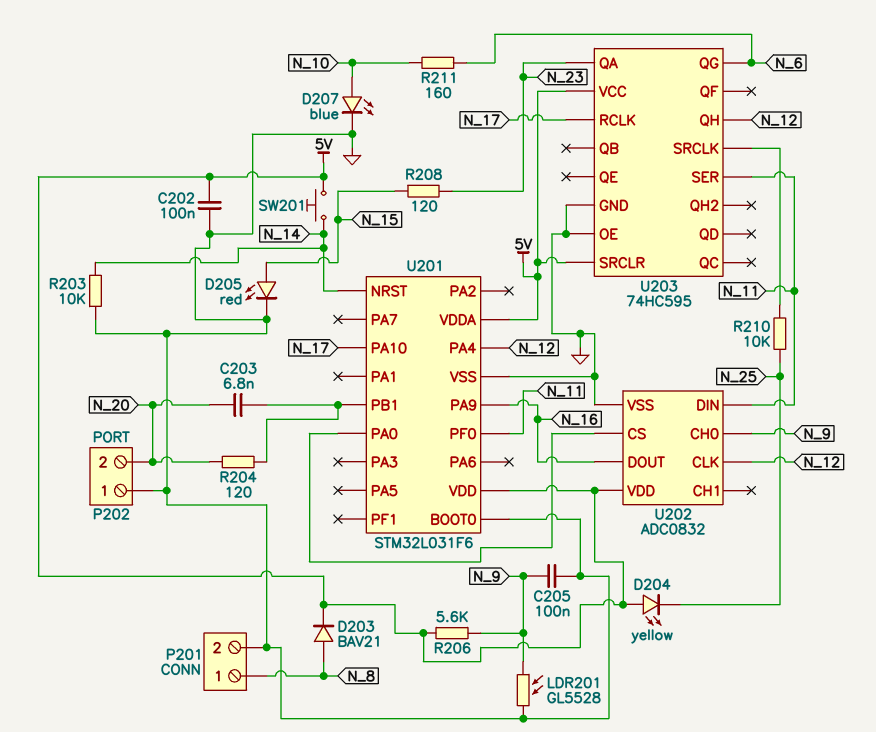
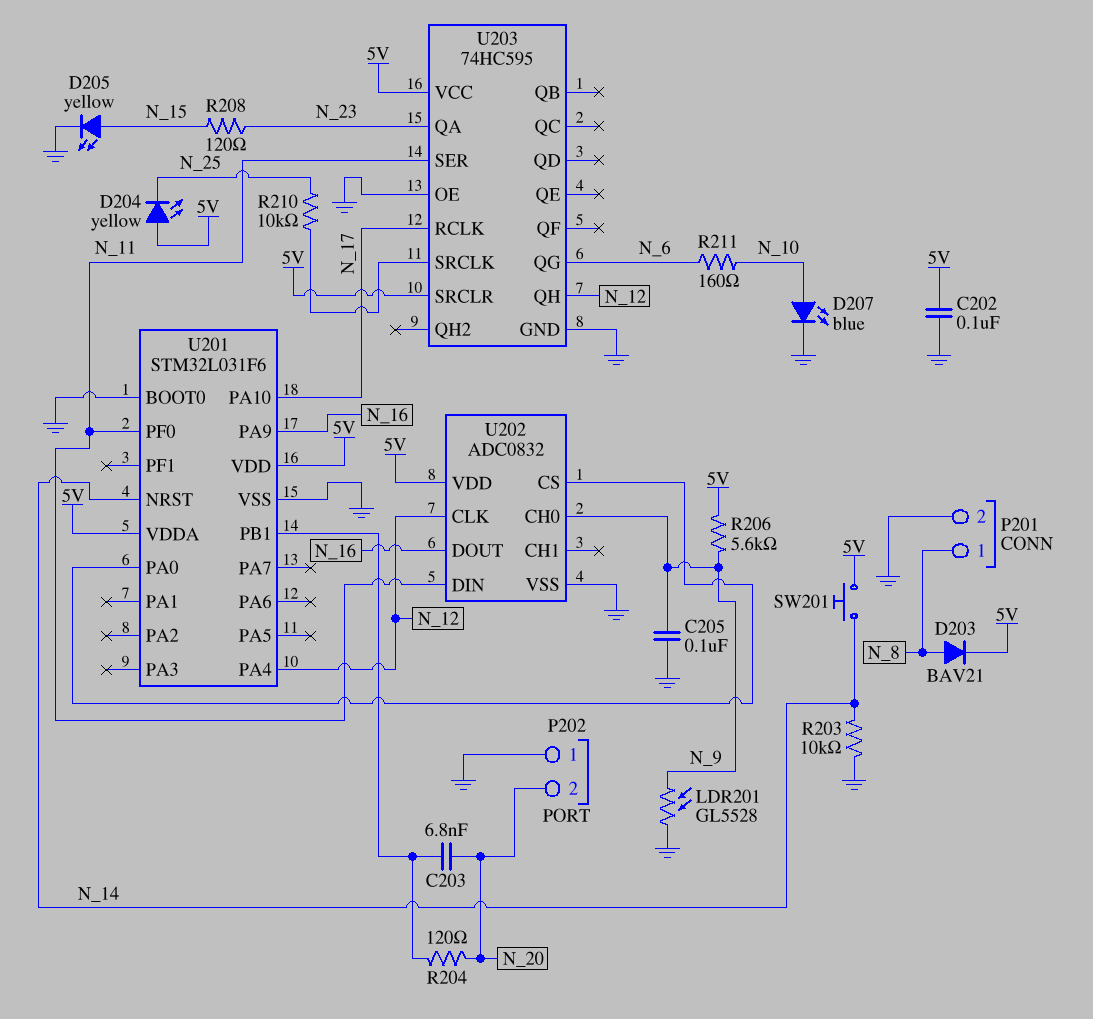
D205: LED red (A N_15, K GND) -> LED yellow (A N_15, K GND)

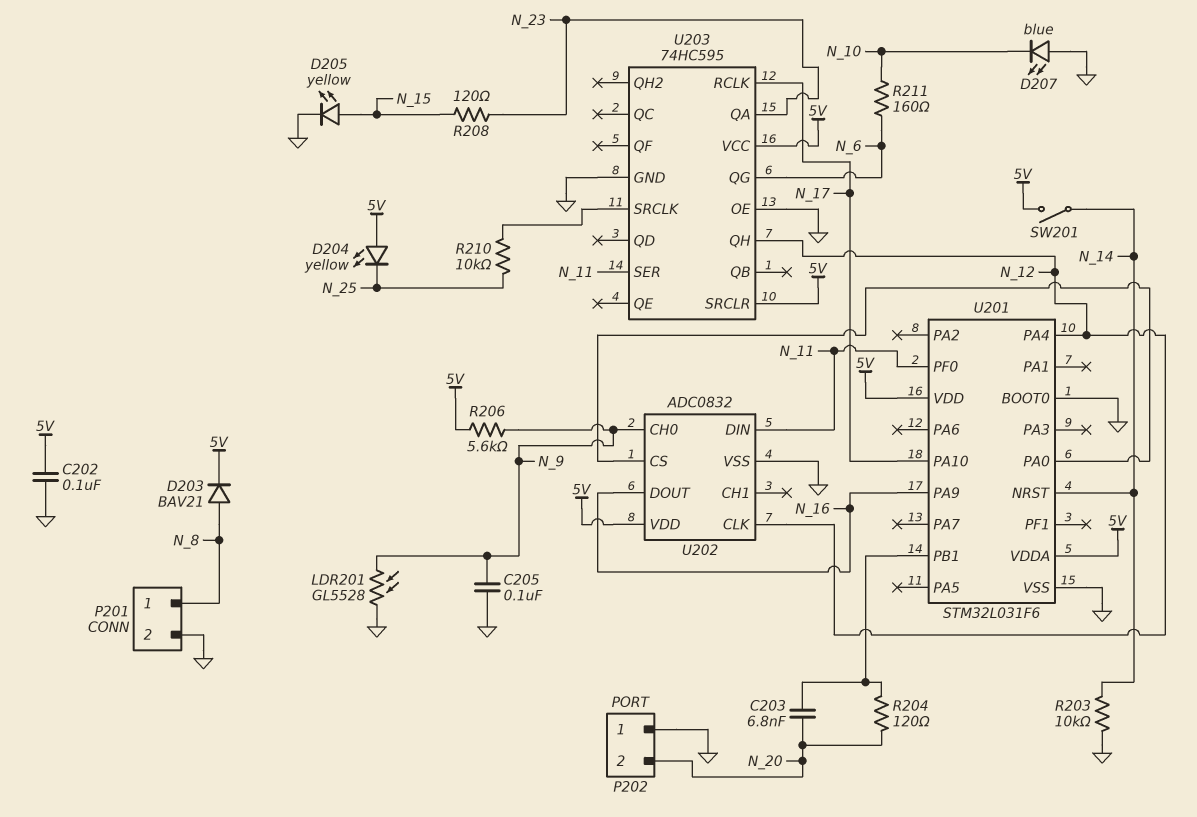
D207: LED blue (A N_10, K GND) -> LED blue (A GND, K N_10)
SW201: button (5V, N_14) -> switch (5V, N_14)

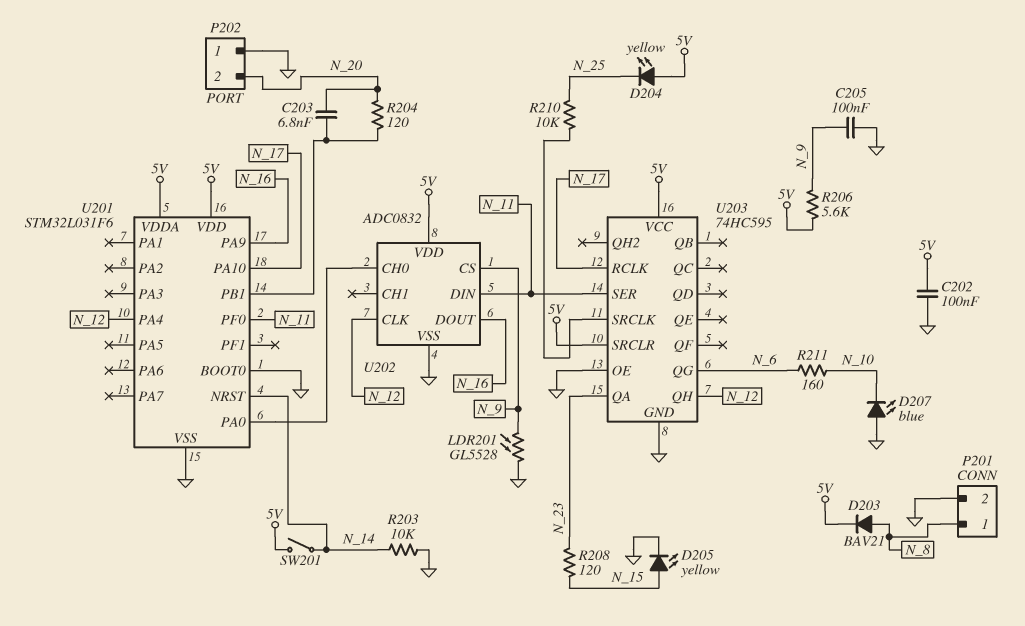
U202 pin CH0: N_9 -> U201/PA0
U202 pin CS: U201/PA0 -> N_9

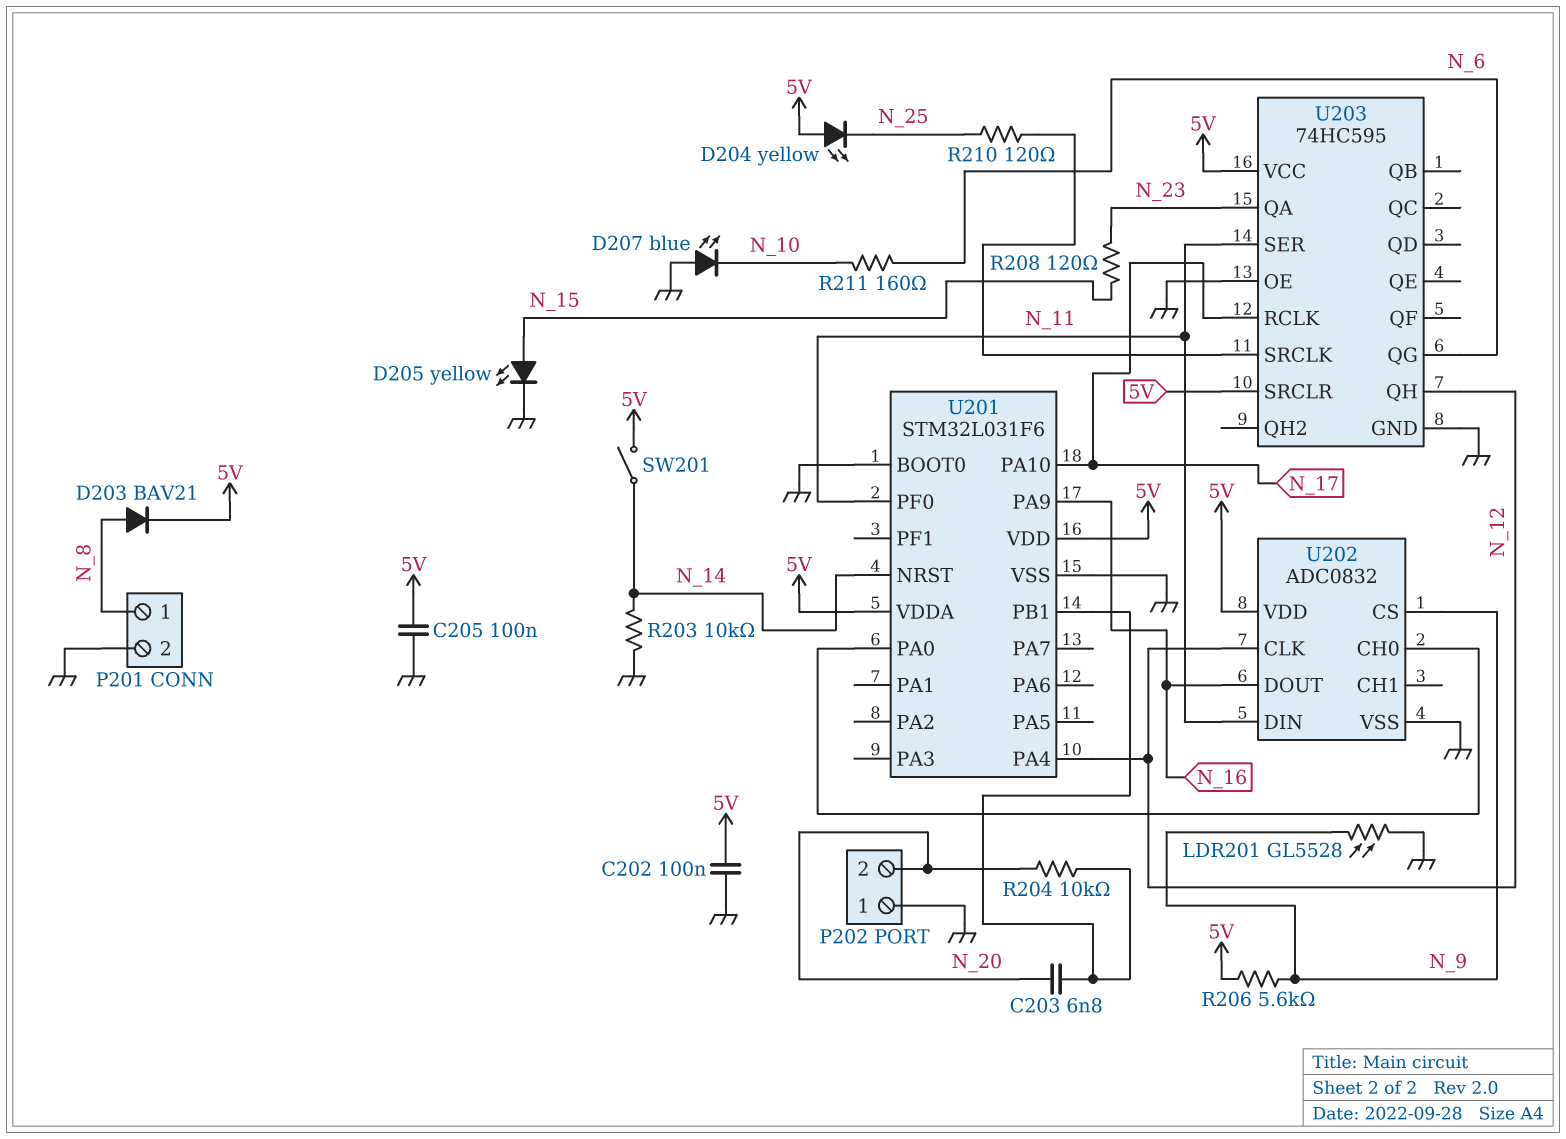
C205: 100nF (GND, N_9) -> 100nF (5V, GND)
R204: 120 (N_20, U201/PB1) -> 10k (N_20, U201/PB1)
R210: 10k (N_25, U203/SRCLK) -> 120 (N_25, U203/SRCLK)

